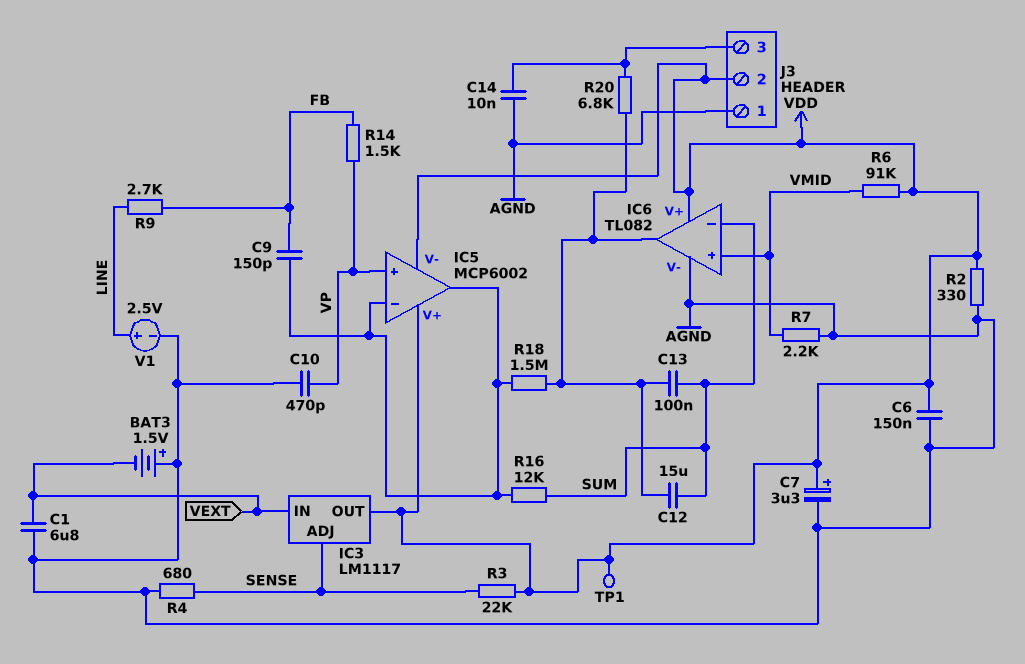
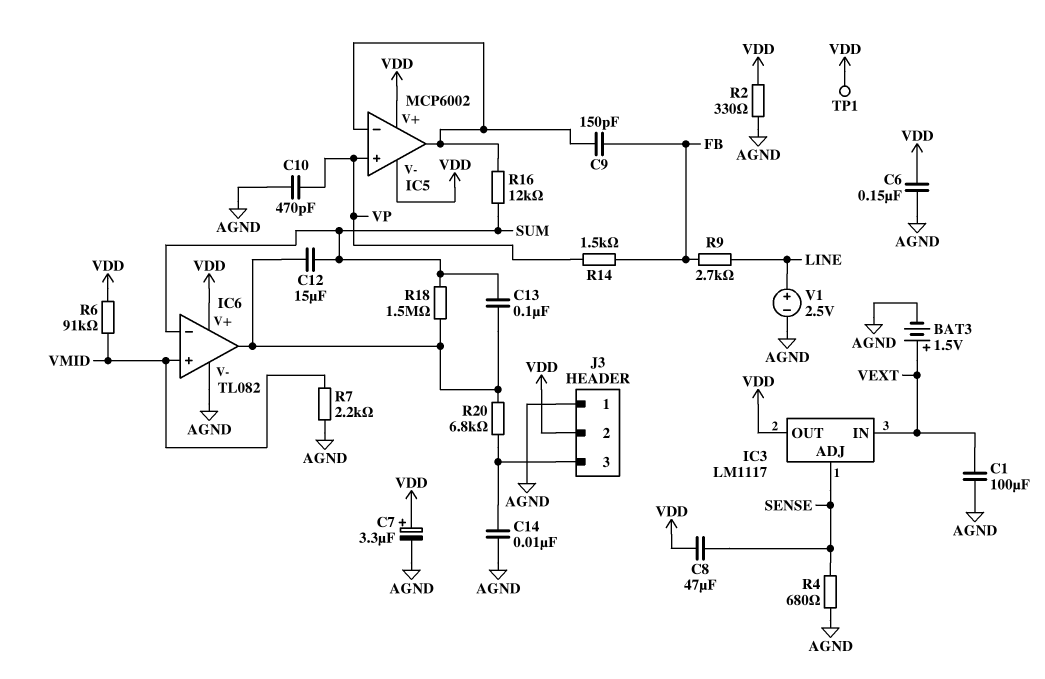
BAT3: 1.5V (plus AGND, minus VEXT) -> 1.5V (plus VEXT, minus AGND)
C1: 6.8uF (AGND, VEXT) -> 100uF (AGND, VEXT)
C8: none -> 47uF (SENSE, VDD)
R3: 22k (SENSE, VDD) -> none
R18: 1.5M (IC5/in-, IC6/out) -> 1.5M (IC6/out, SUM)

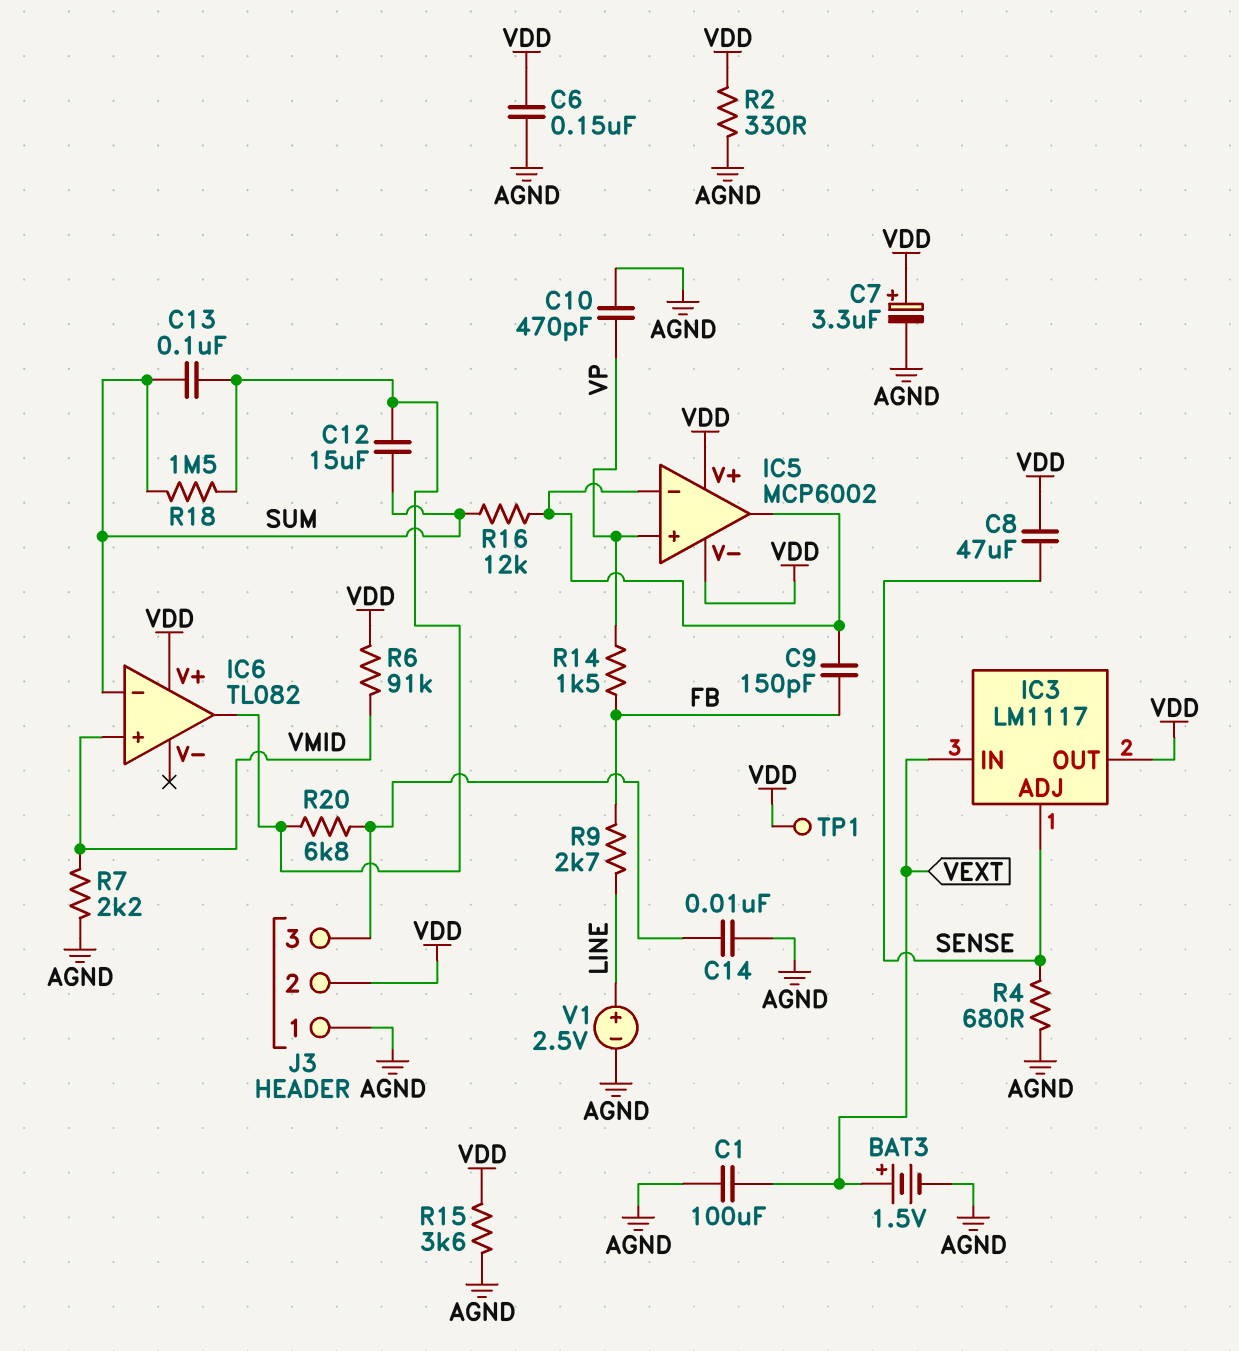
IC6 pin V-: AGND -> none
R15: none -> 3.6k (AGND, VDD)

